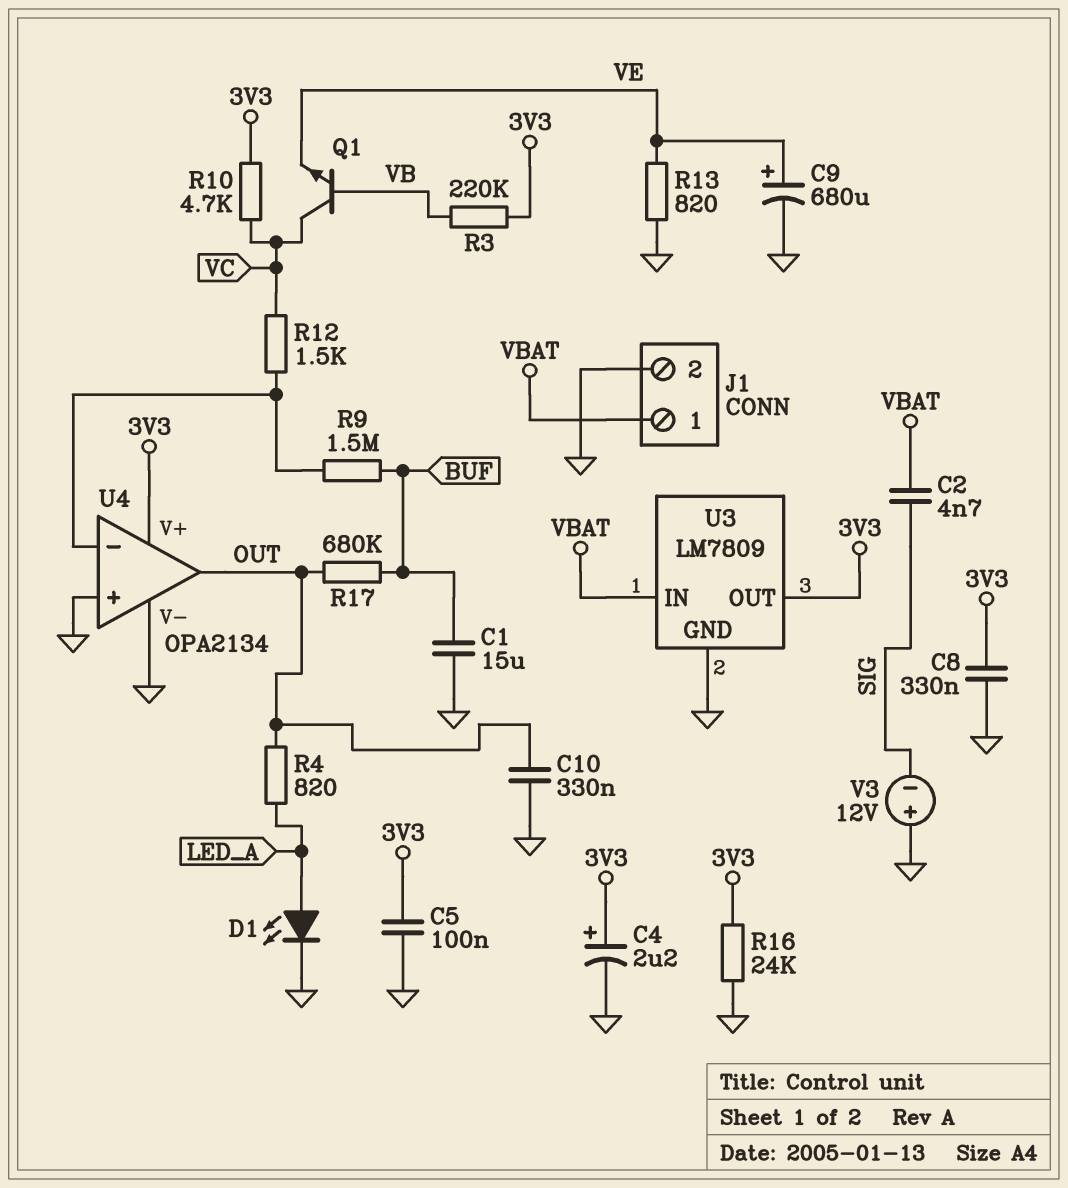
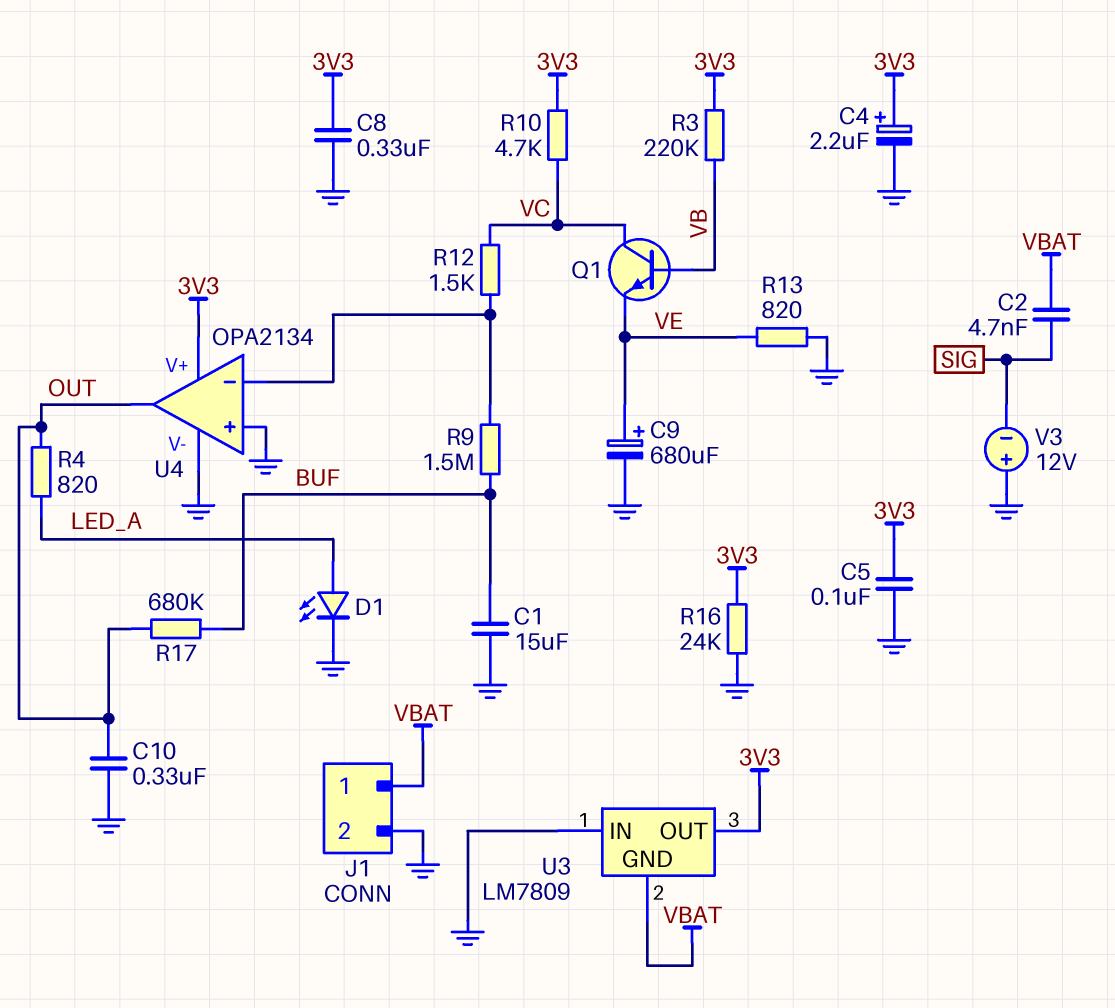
U3 pin GND: GND -> VBAT
U3 pin IN: VBAT -> GND

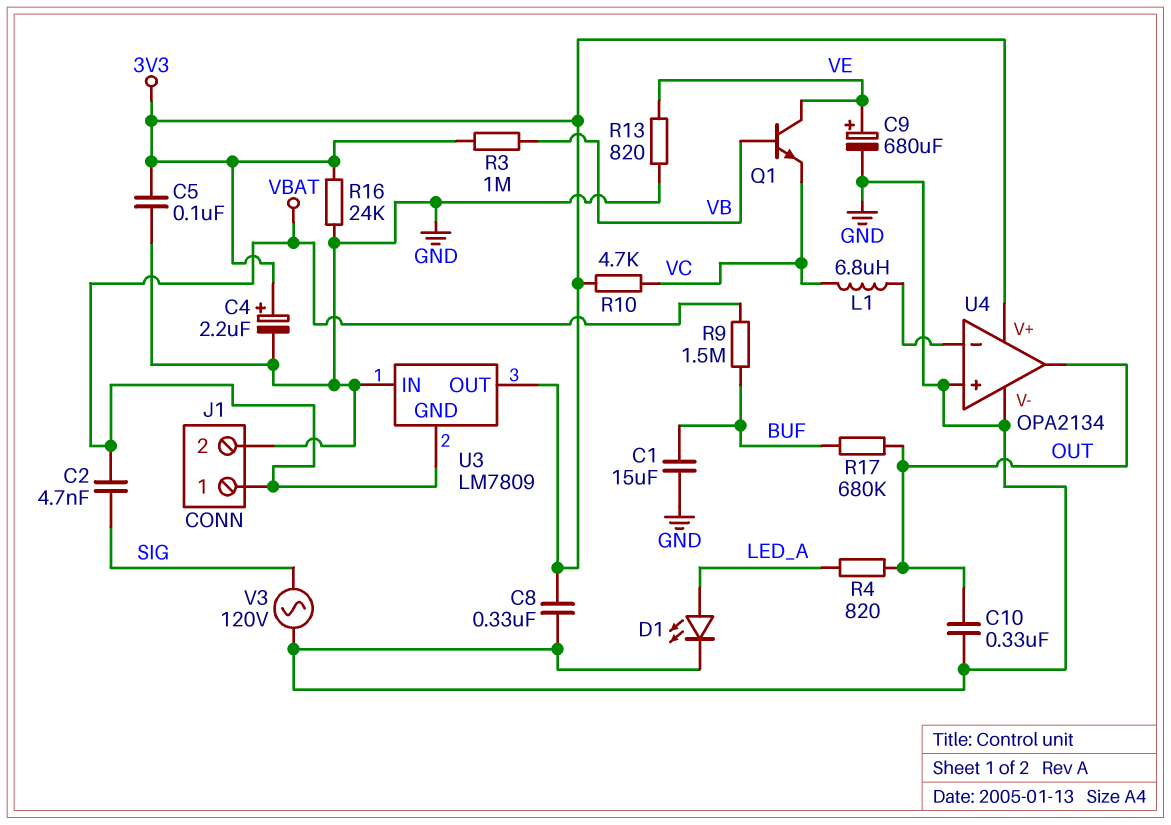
L1: none -> 6.8uH (U4/in-, VC)
Q1: NPN (B VB, C VC, E VE) -> NPN (B VB, C VE, E VC)
R3: 220k (3V3, VB) -> 1M (3V3, VB)
R9: 1.5M (BUF, U4/in-) -> 1.5M (BUF, VBAT)
R12: 1.5k (U4/in-, VC) -> none
V3: 12V (plus GND, minus SIG) -> AC 120V (GND, SIG)

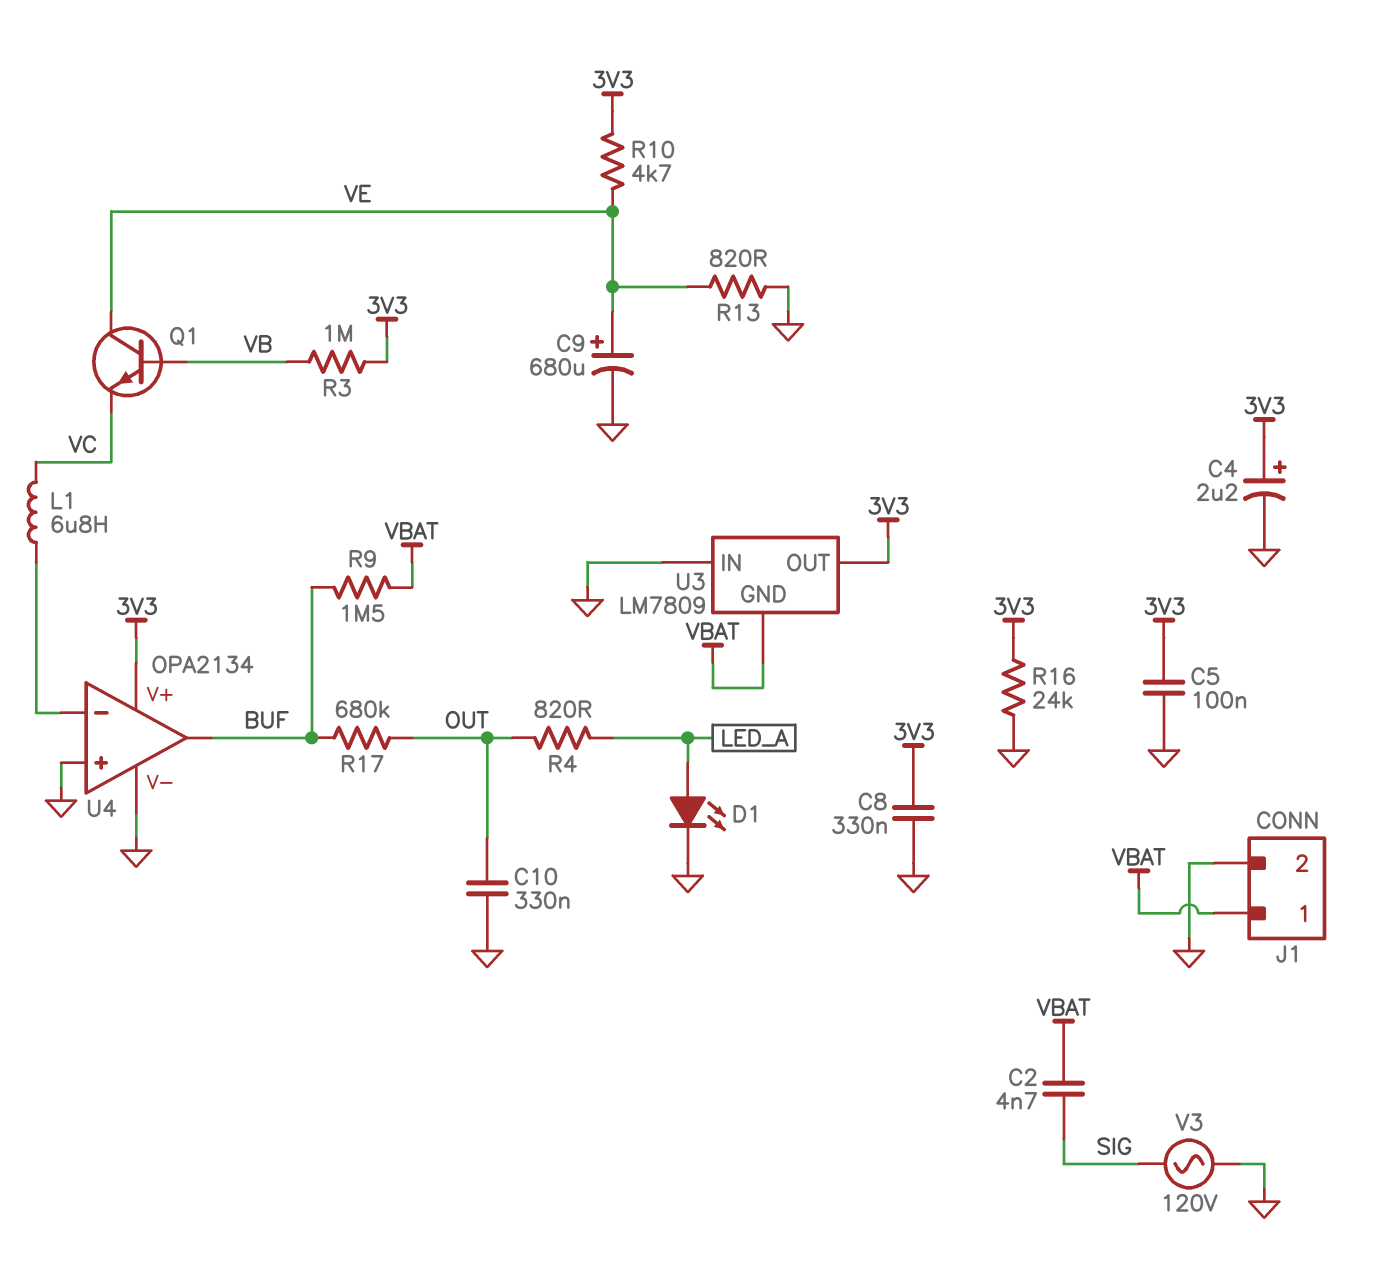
C1: 15uF (BUF, GND) -> none
R10: 4.7k (3V3, VC) -> 4.7k (3V3, VE)
U4 pin out: OUT -> BUF

